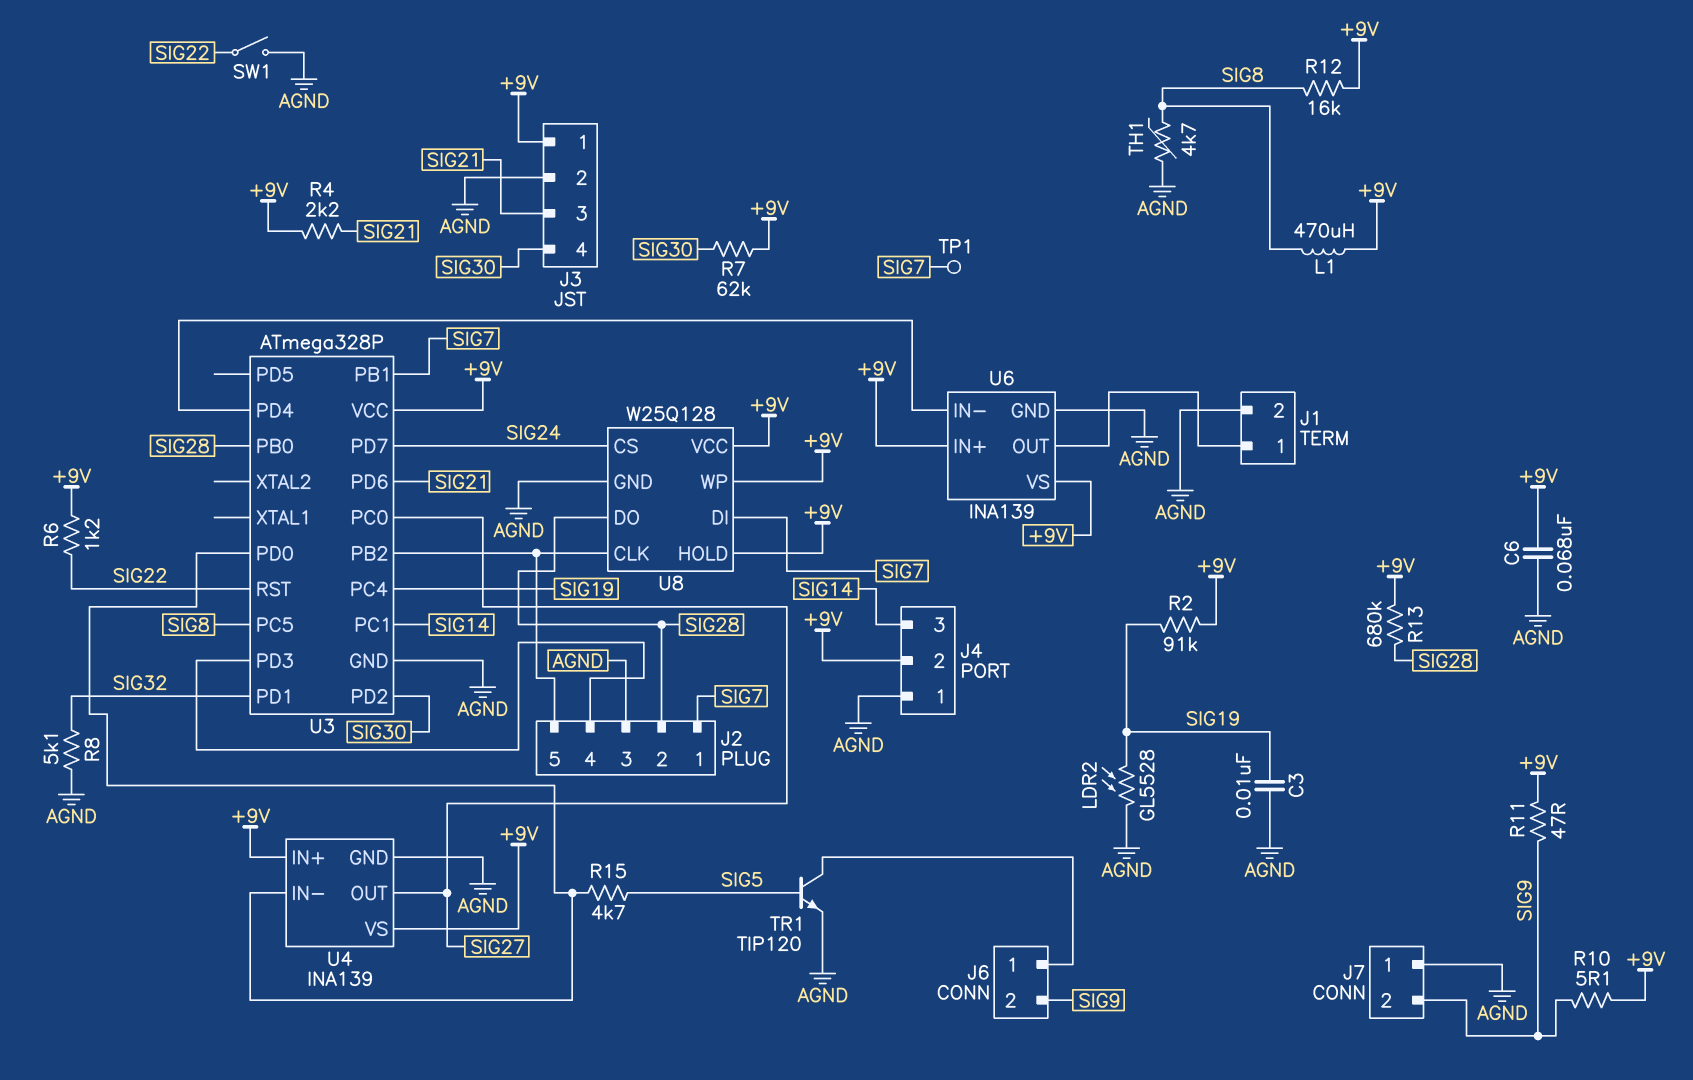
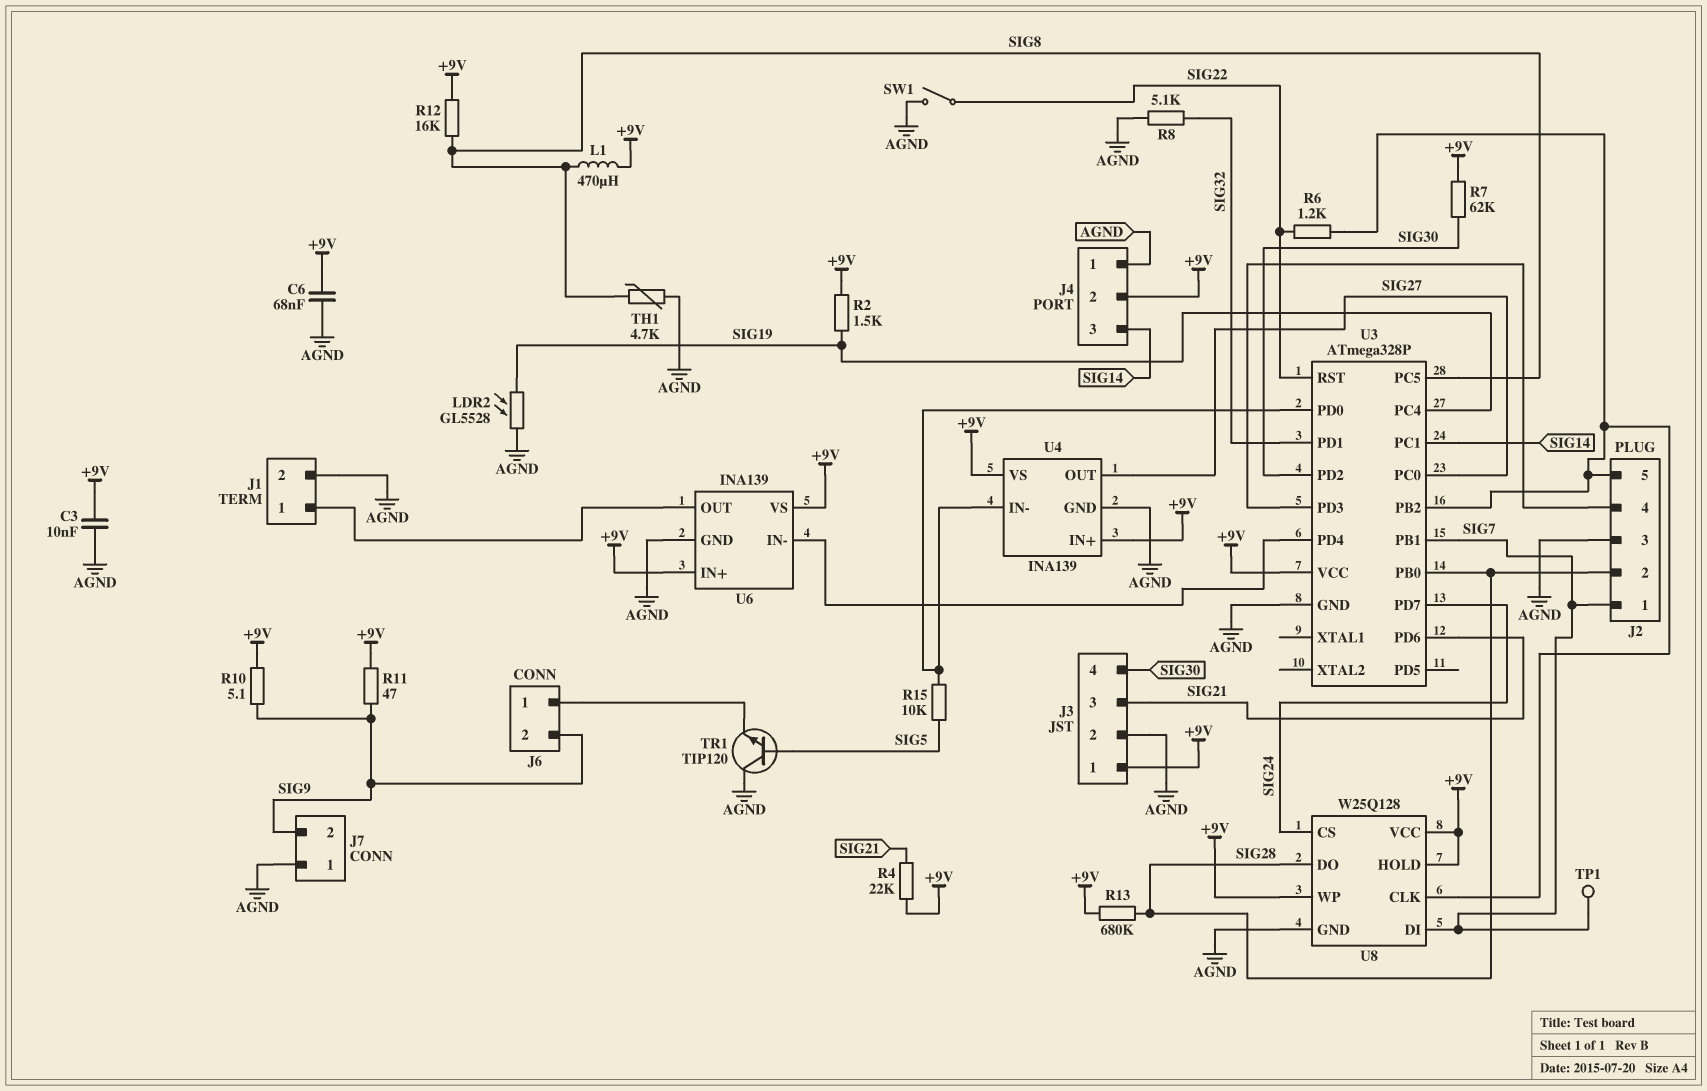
C3: 10nF (AGND, SIG19) -> 10nF (+9V, AGND)
R2: 91k (+9V, SIG19) -> 1.5k (+9V, SIG19)
R4: 2.2k (+9V, SIG21) -> 22k (+9V, SIG21)
R6: 1.2k (+9V, SIG22) -> 1.2k (J2/5, SIG22)
R15: 4.7k (SIG5, U3/PD0) -> 10k (SIG5, U3/PD0)
TR1: NPN TIP120 (B SIG5, C J6/1, E AGND) -> NPN TIP120 (B SIG5, C AGND, E J6/1)

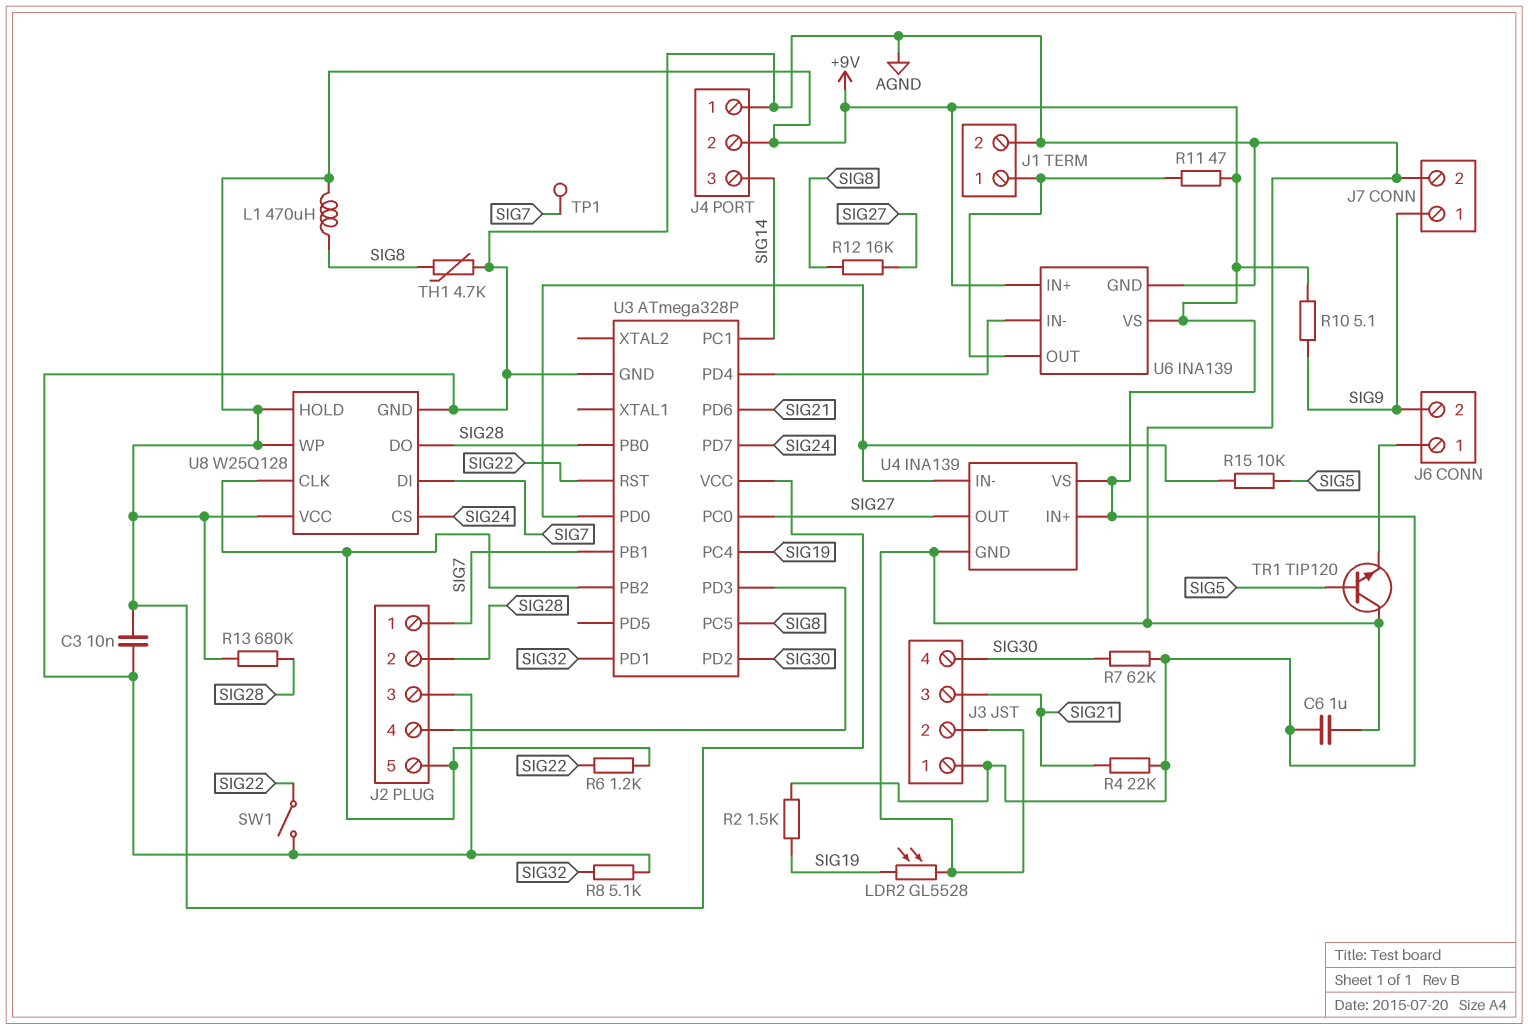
C6: 68nF (+9V, AGND) -> 1uF (+9V, AGND)
J7 pin 1: AGND -> SIG9
J7 pin 2: SIG9 -> AGND
R11: 47 (+9V, SIG9) -> 47 (+9V, J1/1)
R12: 16k (+9V, SIG8) -> 16k (SIG8, SIG27)

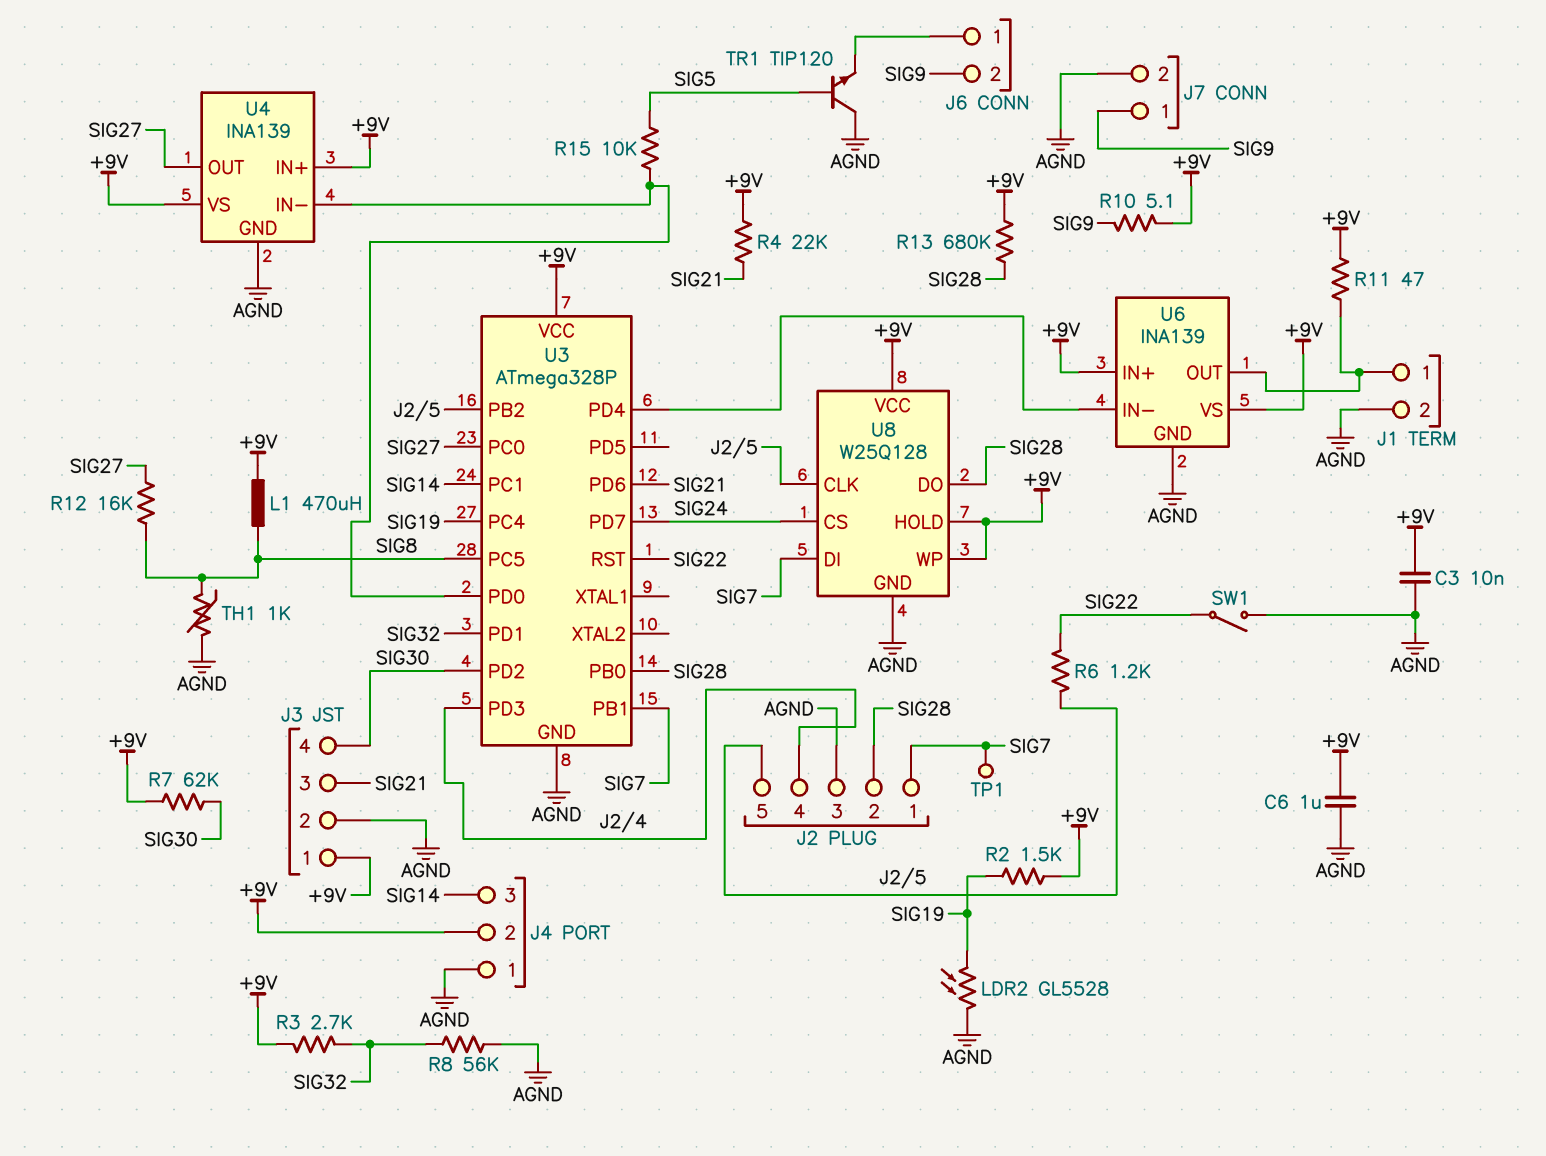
R3: none -> 2.7k (+9V, SIG32)
R8: 5.1k (AGND, SIG32) -> 56k (AGND, SIG32)
TH1: 4.7k (AGND, SIG8) -> 1k (AGND, SIG8)

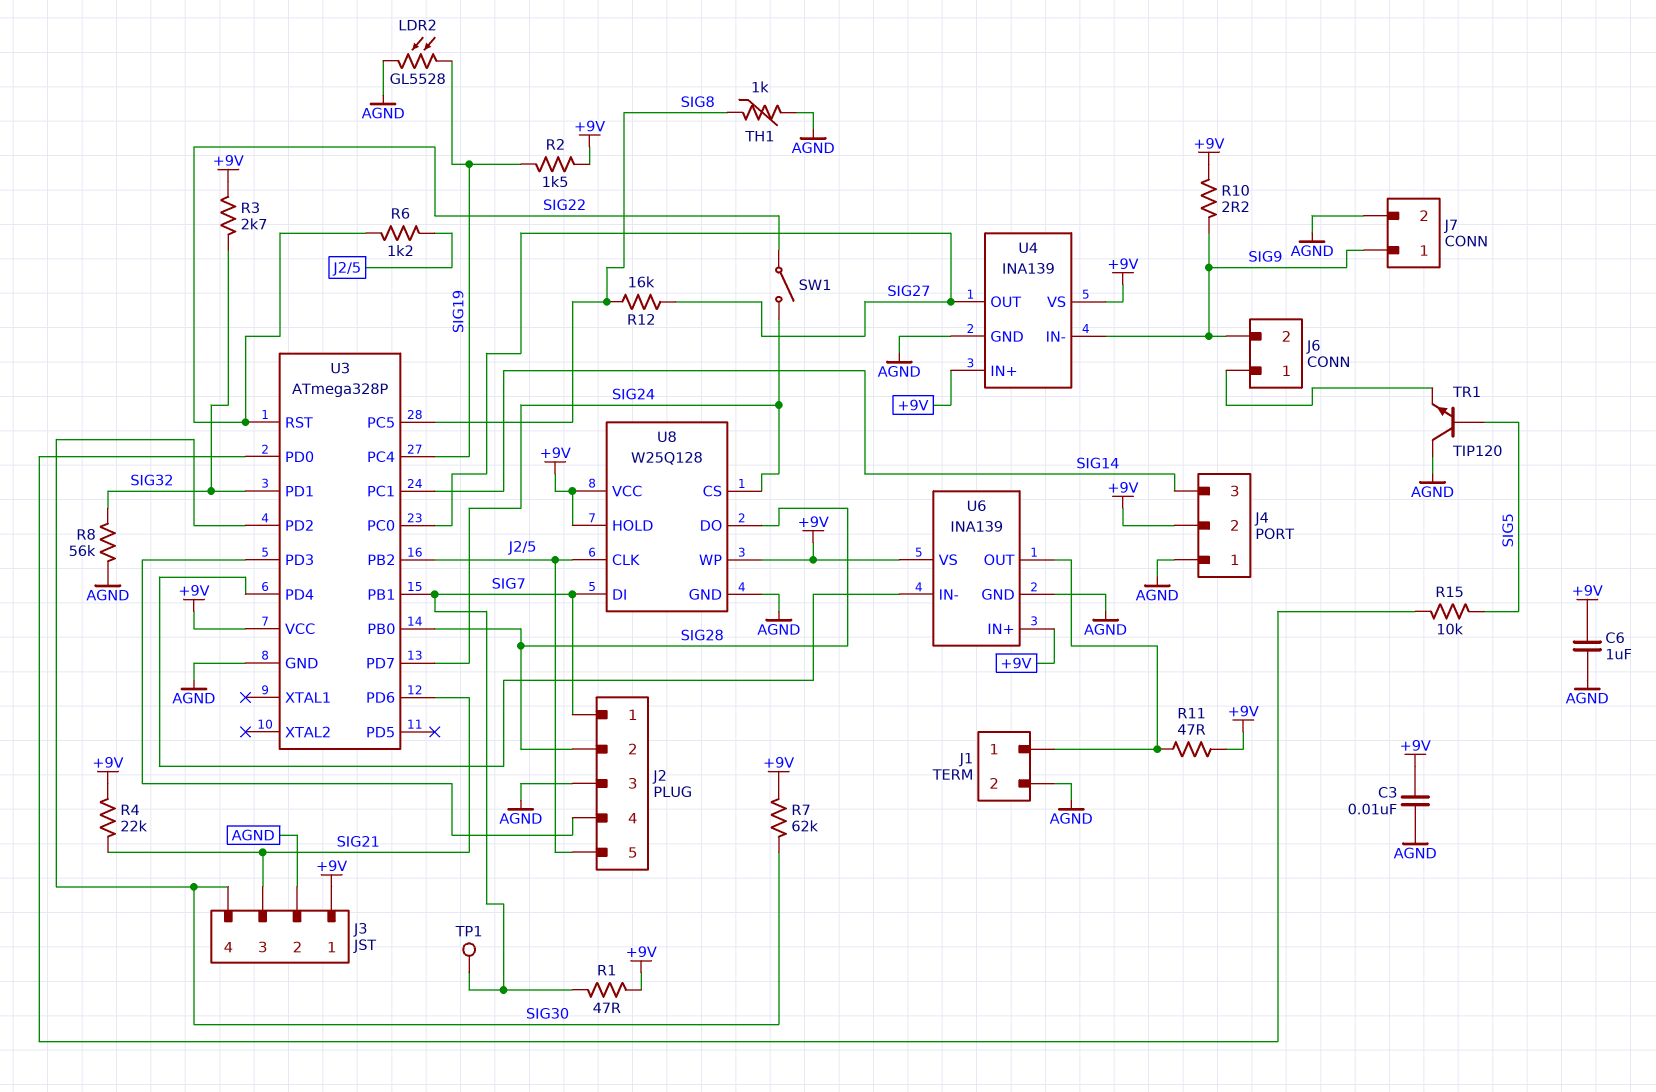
L1: 470uH (+9V, SIG8) -> none
R1: none -> 47 (+9V, SIG7)
R10: 5.1 (+9V, SIG9) -> 2.2 (+9V, SIG9)
R13: 680k (+9V, SIG28) -> none
SW1: switch (AGND, SIG22) -> switch (SIG22, SIG24)
U4 pin IN-: U3/PD0 -> SIG9

